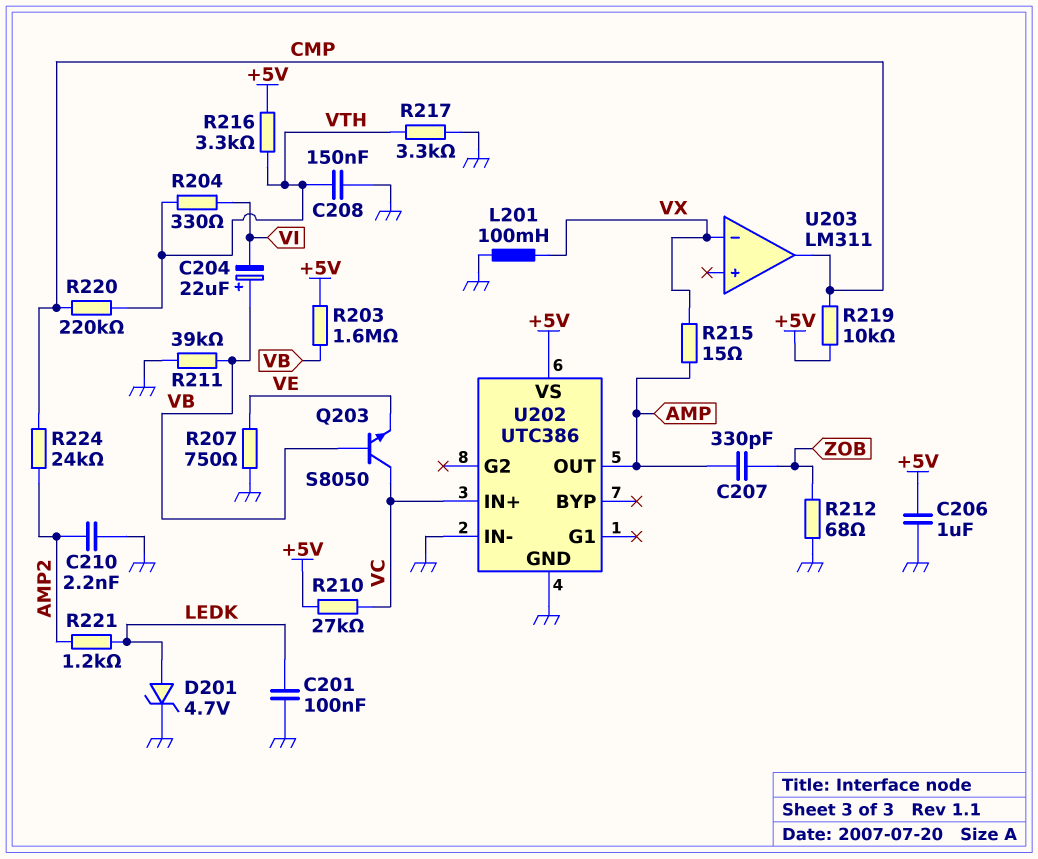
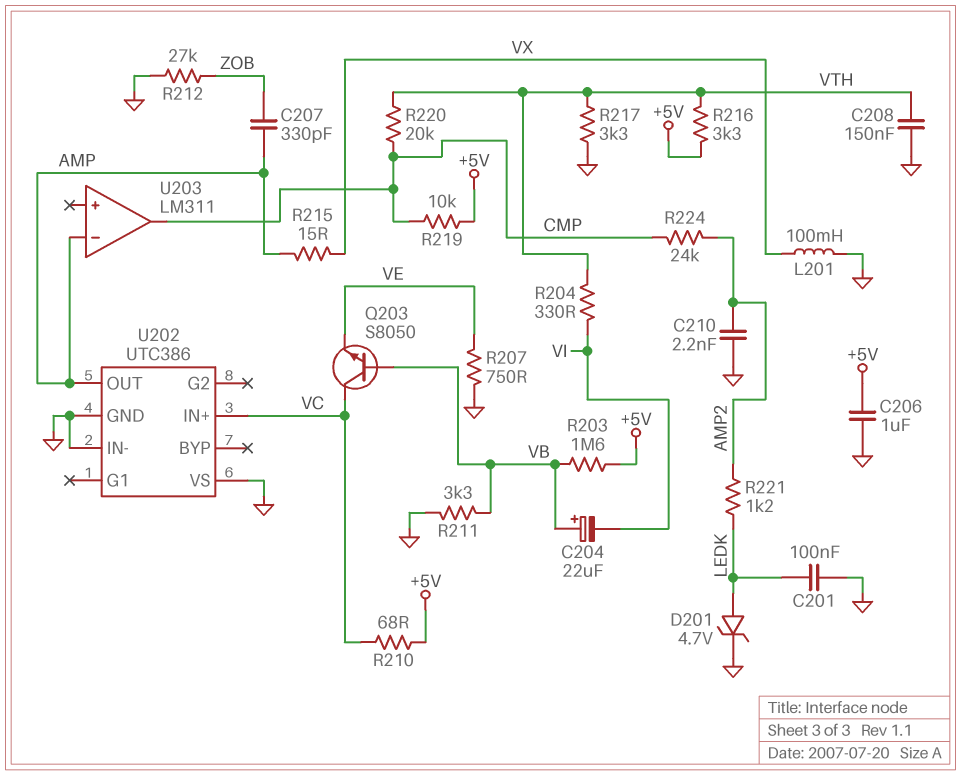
R210: 27k (+5V, VC) -> 68 (+5V, VC)
R211: 39k (GND, VB) -> 3.3k (GND, VB)
R212: 68 (GND, ZOB) -> 27k (GND, ZOB)
R220: 220k (CMP, VTH) -> 20k (CMP, VTH)
U202 pin VS: +5V -> GND
U203 pin in-: VX -> AMP

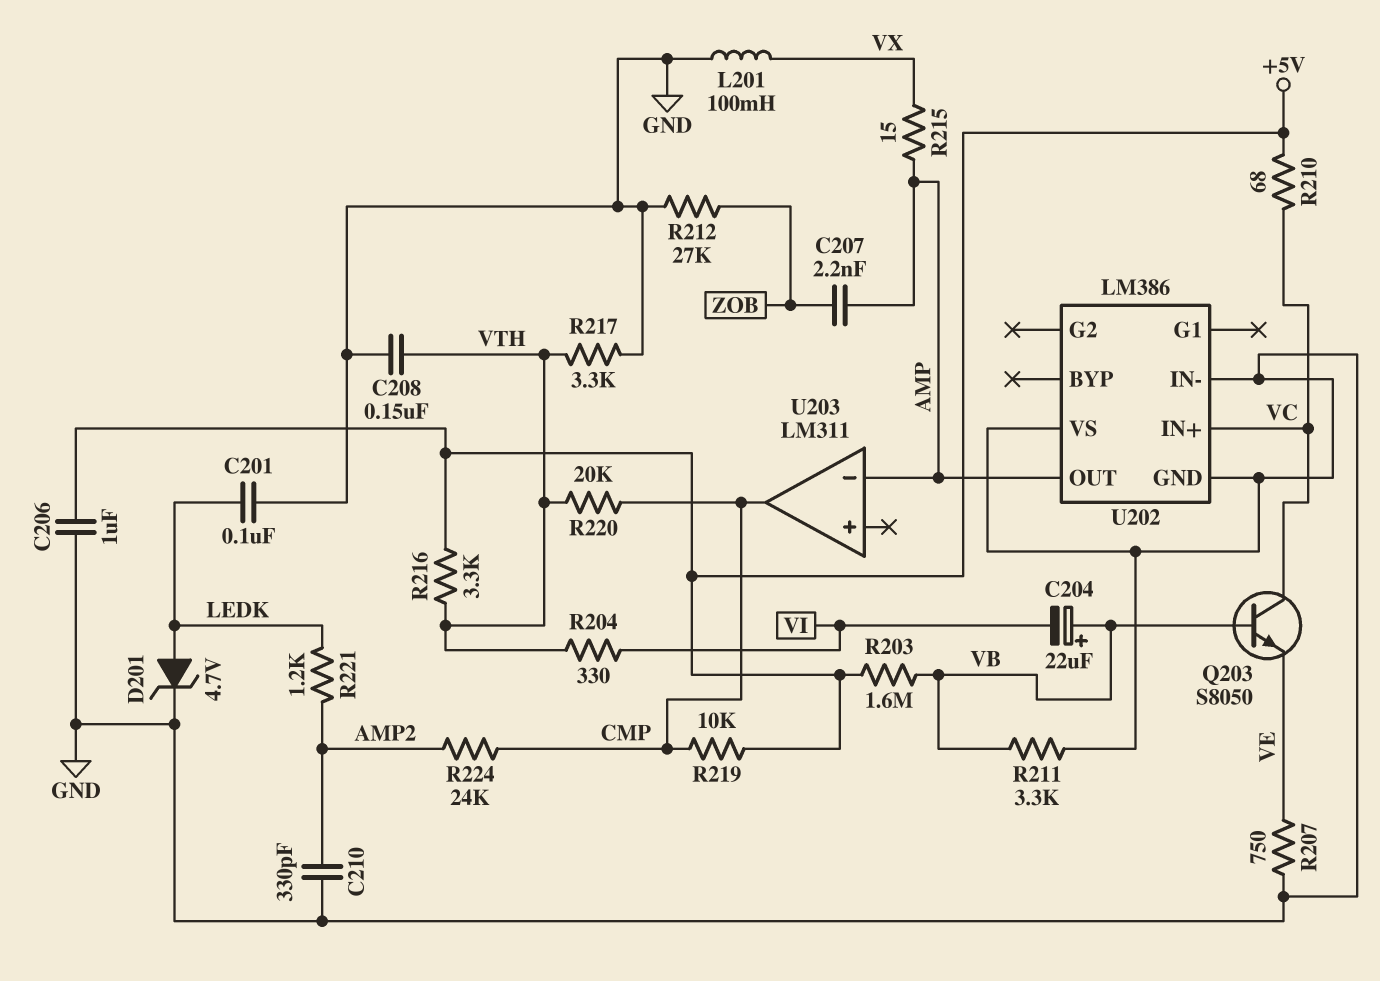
C207: 330pF (AMP, ZOB) -> 2.2nF (AMP, ZOB)
C210: 2.2nF (AMP2, GND) -> 330pF (AMP2, GND)
U202: UTC386 -> LM386

